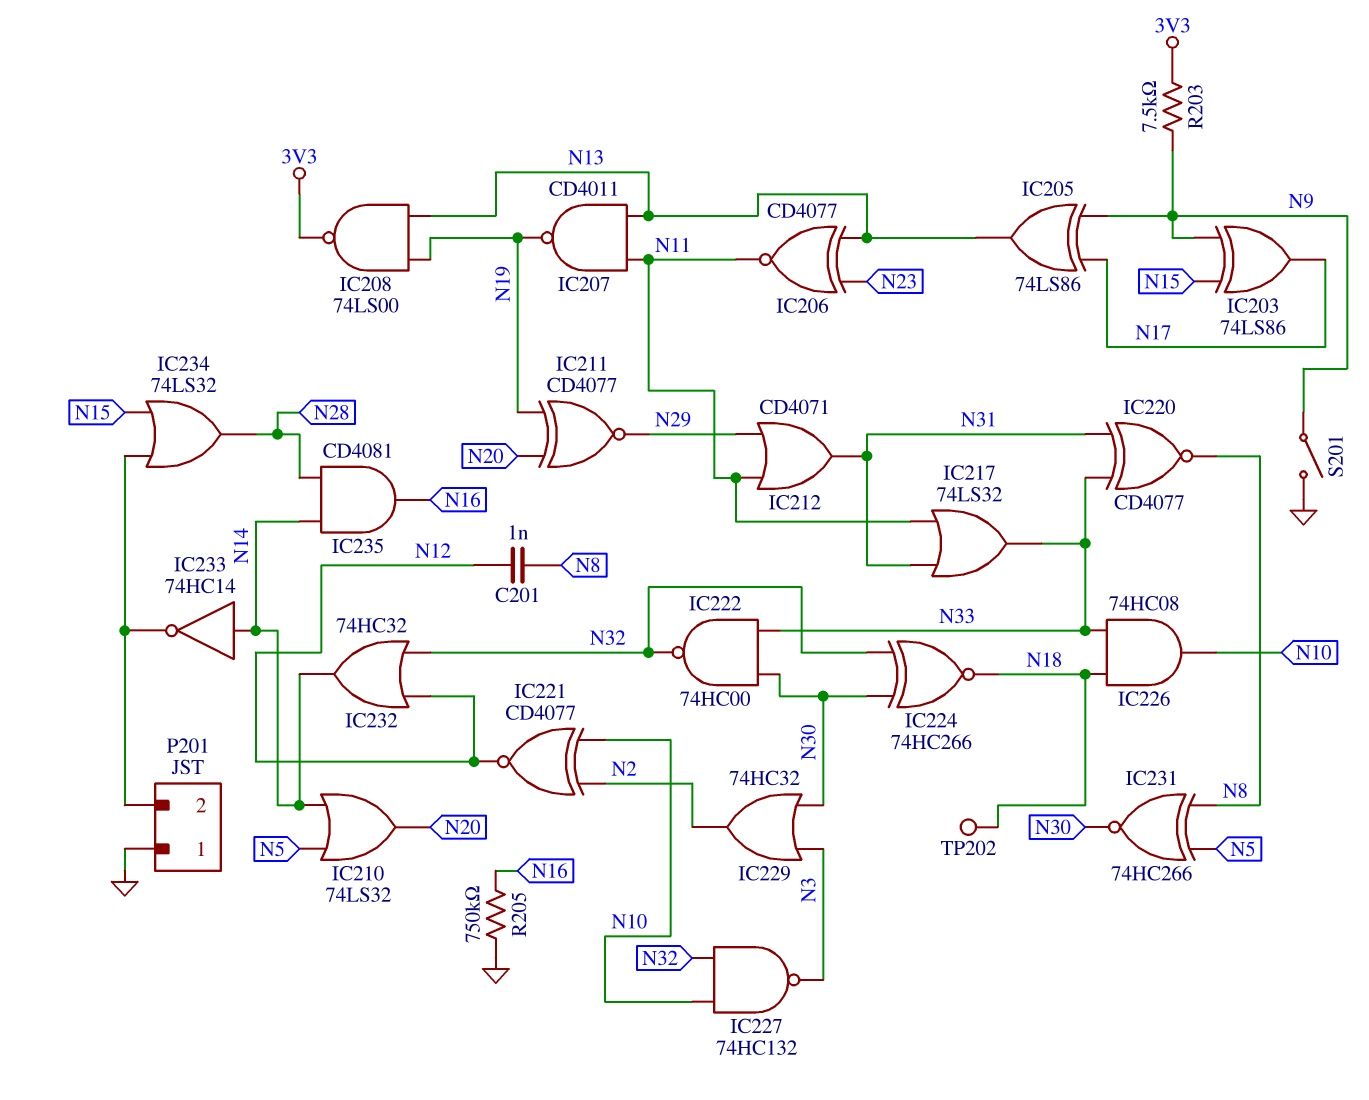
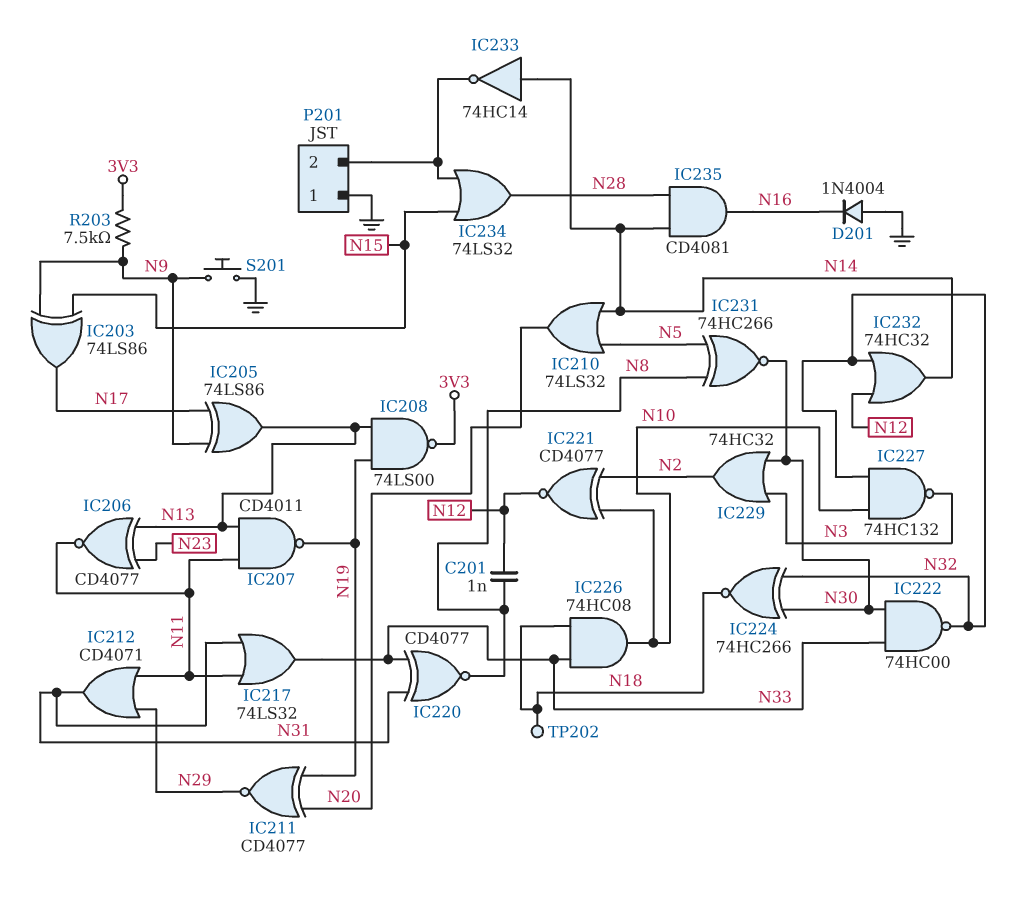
D201: none -> diode 1N4004 (A GND, K N16)
R205: 750k (GND, N16) -> none
S201: switch (GND, N9) -> button (GND, N9)

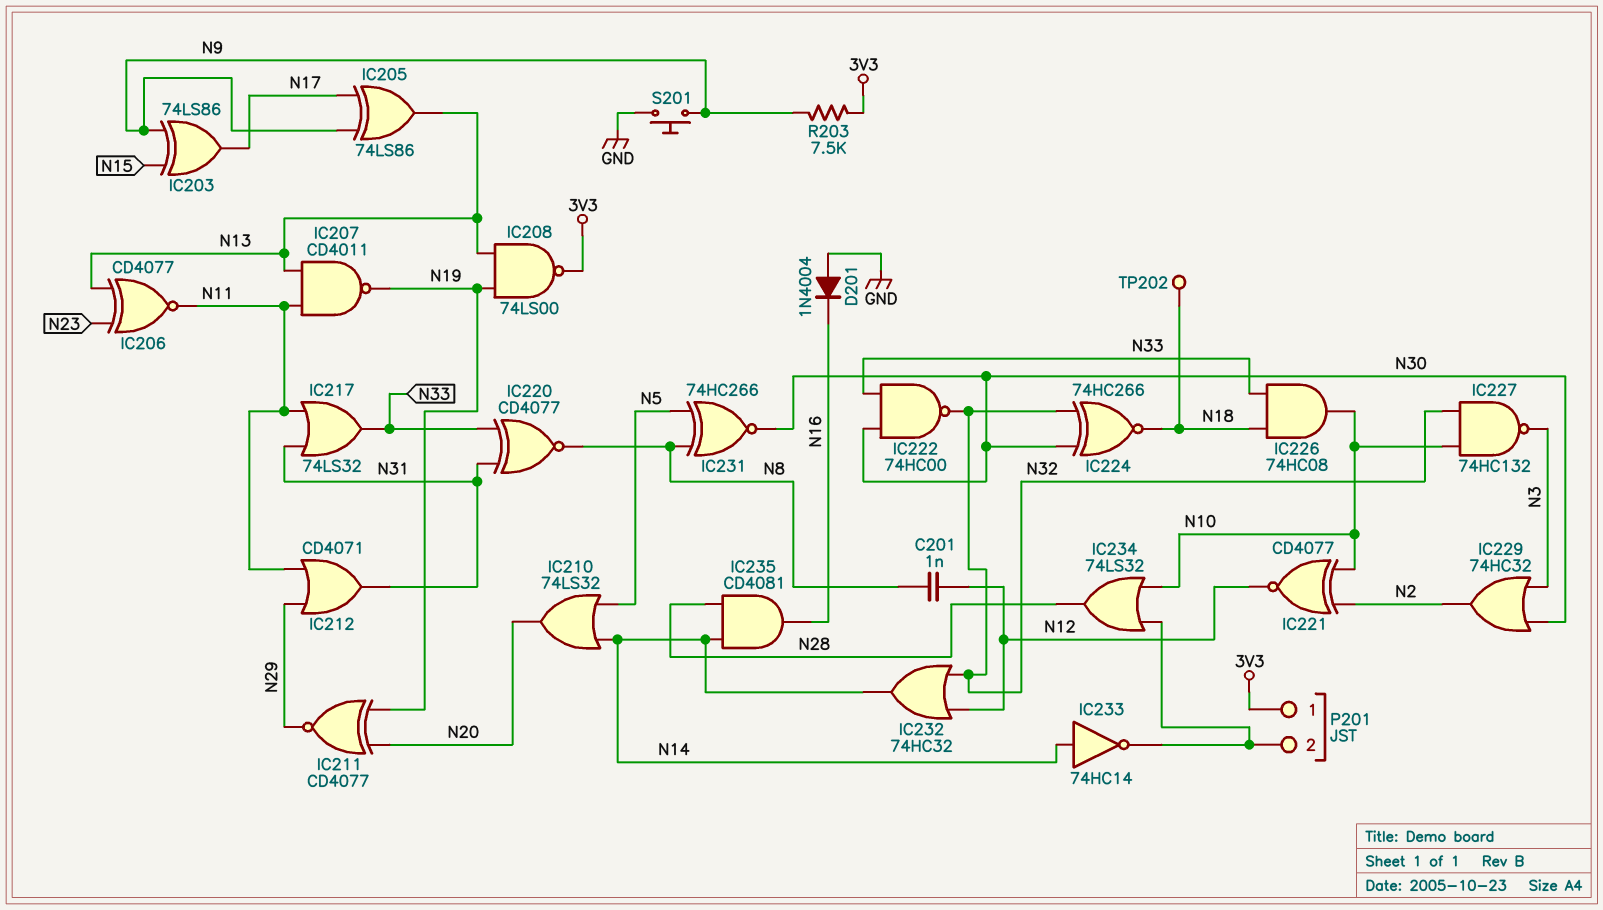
IC234: OR 74LS32 (in N15, in P201/2, out N28) -> OR 74LS32 (in N10, in P201/2, out N28)
P201 pin 1: GND -> 3V3

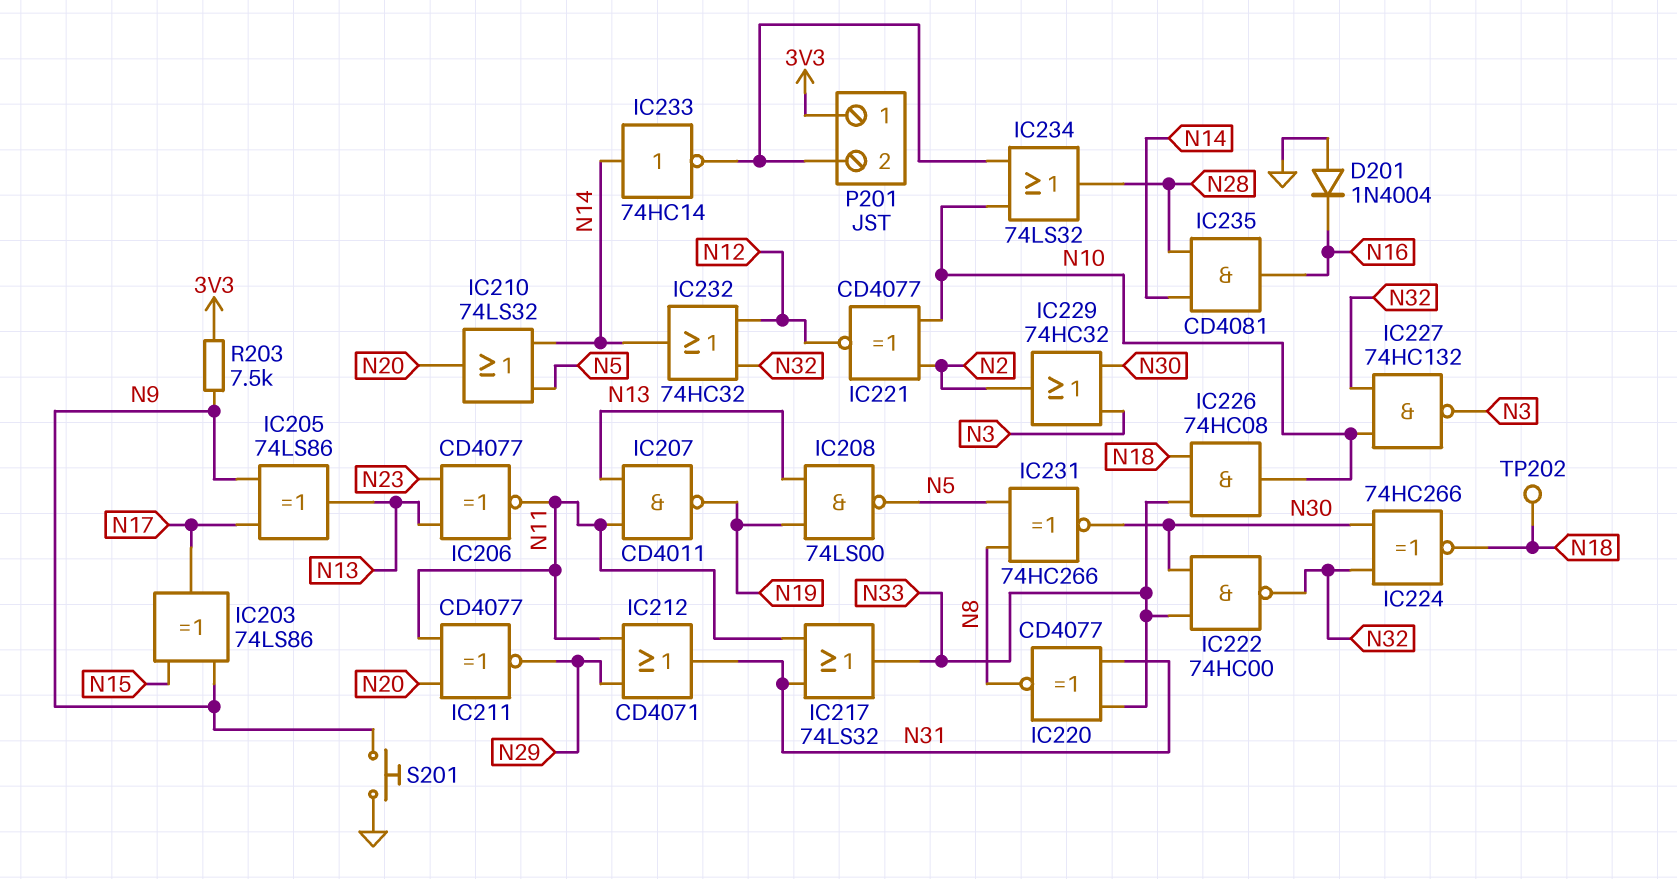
C201: 1nF (N8, N12) -> none
IC208: NAND 74LS00 (in N13, in N19, out 3V3) -> NAND 74LS00 (in N13, in N19, out N5)
IC211: XNOR CD4077 (in N19, in N20, out N29) -> XNOR CD4077 (in N11, in N20, out N29)

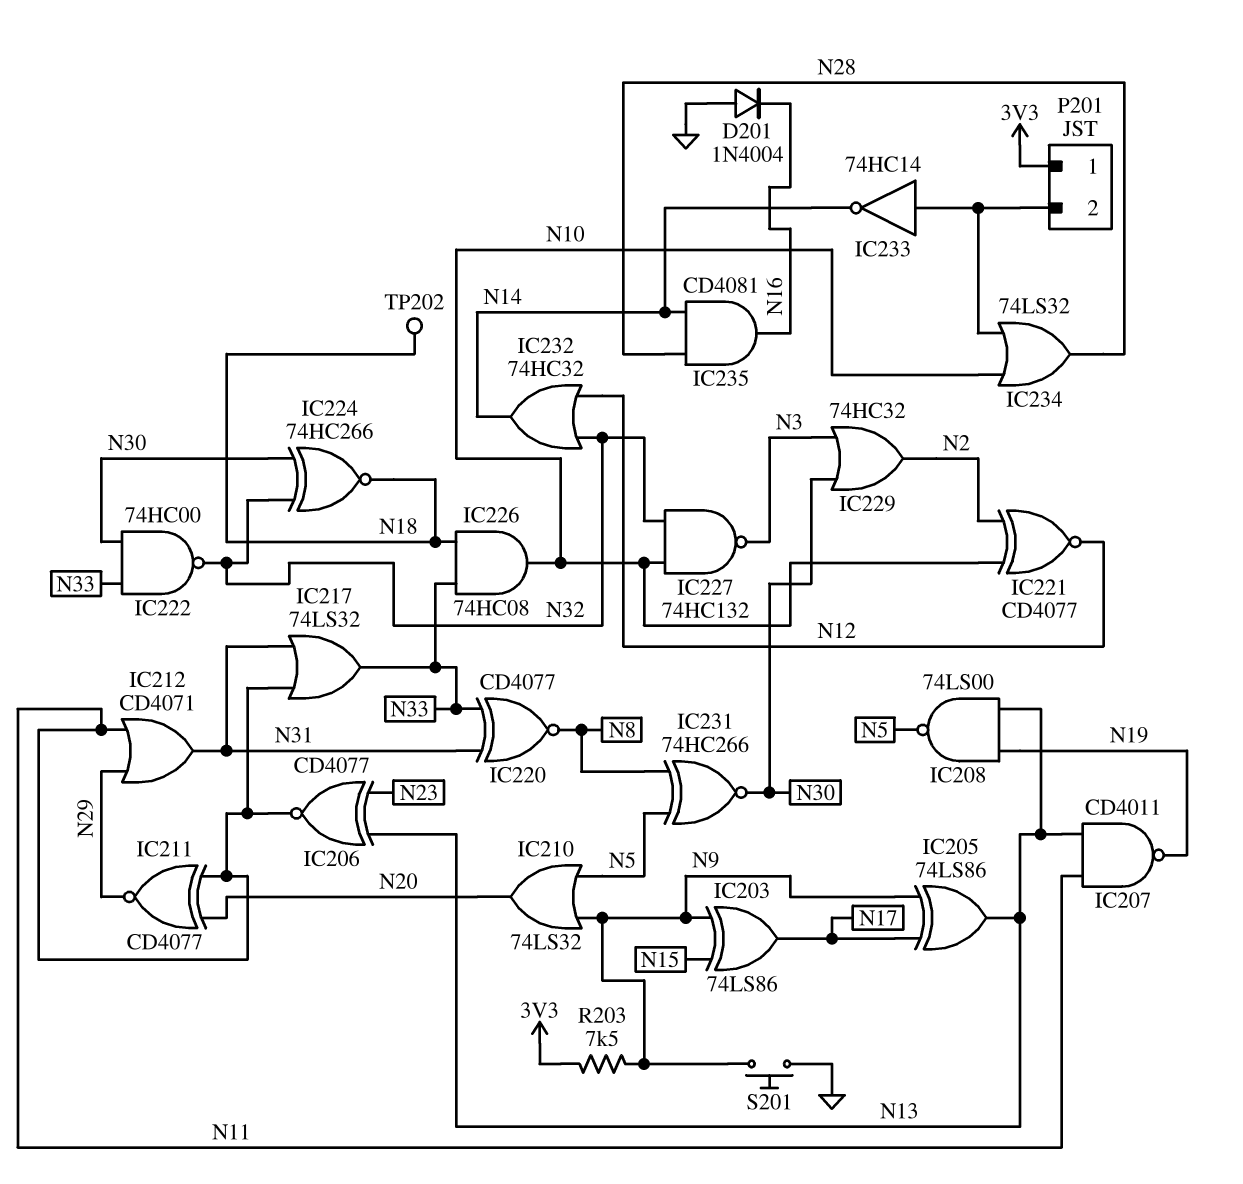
IC210: OR 74LS32 (in N5, in N14, out N20) -> OR 74LS32 (in N5, in N9, out N20)
IC233: NOT 74HC14 (in N14, out P201/2) -> NOT 74HC14 (in P201/2, out N14)

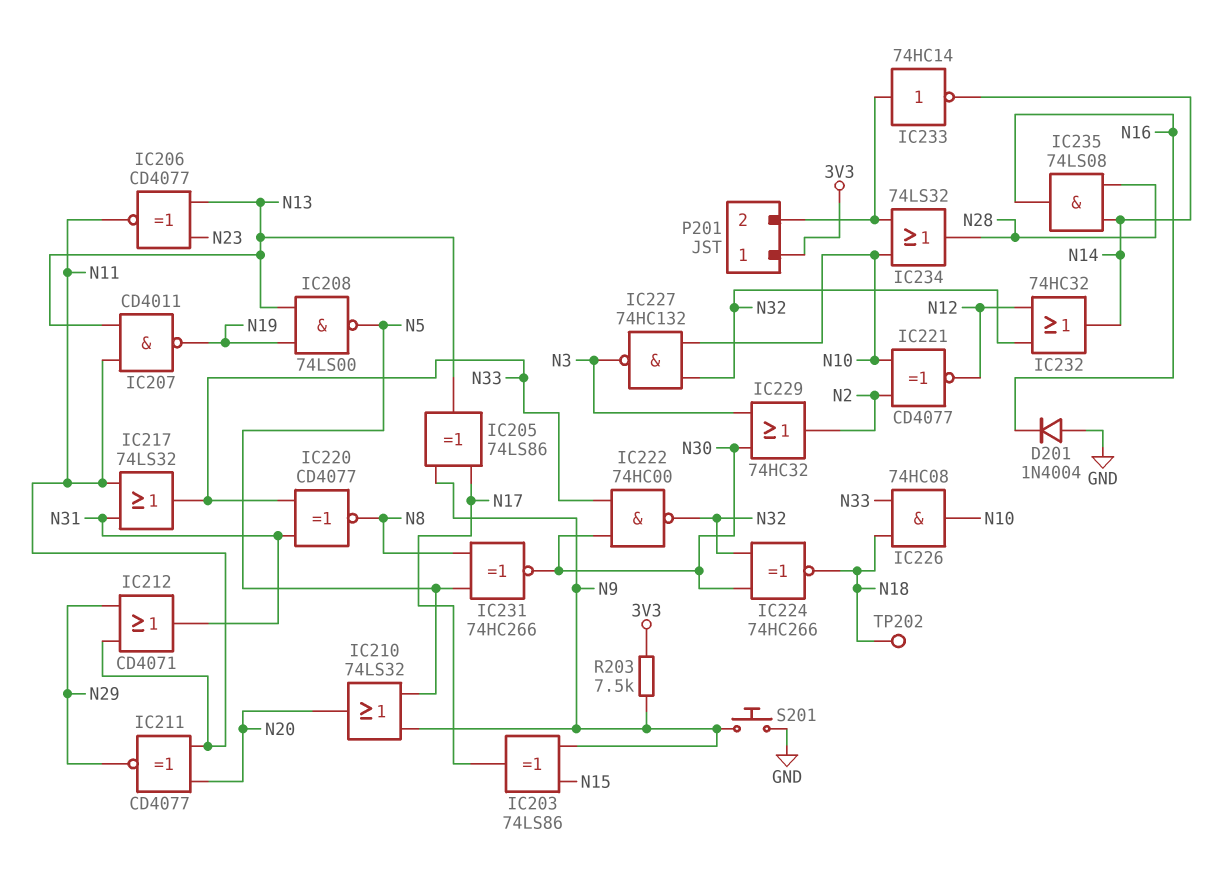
IC235: AND CD4081 (in N14, in N28, out N16) -> AND 74LS08 (in N14, in N28, out N16)

